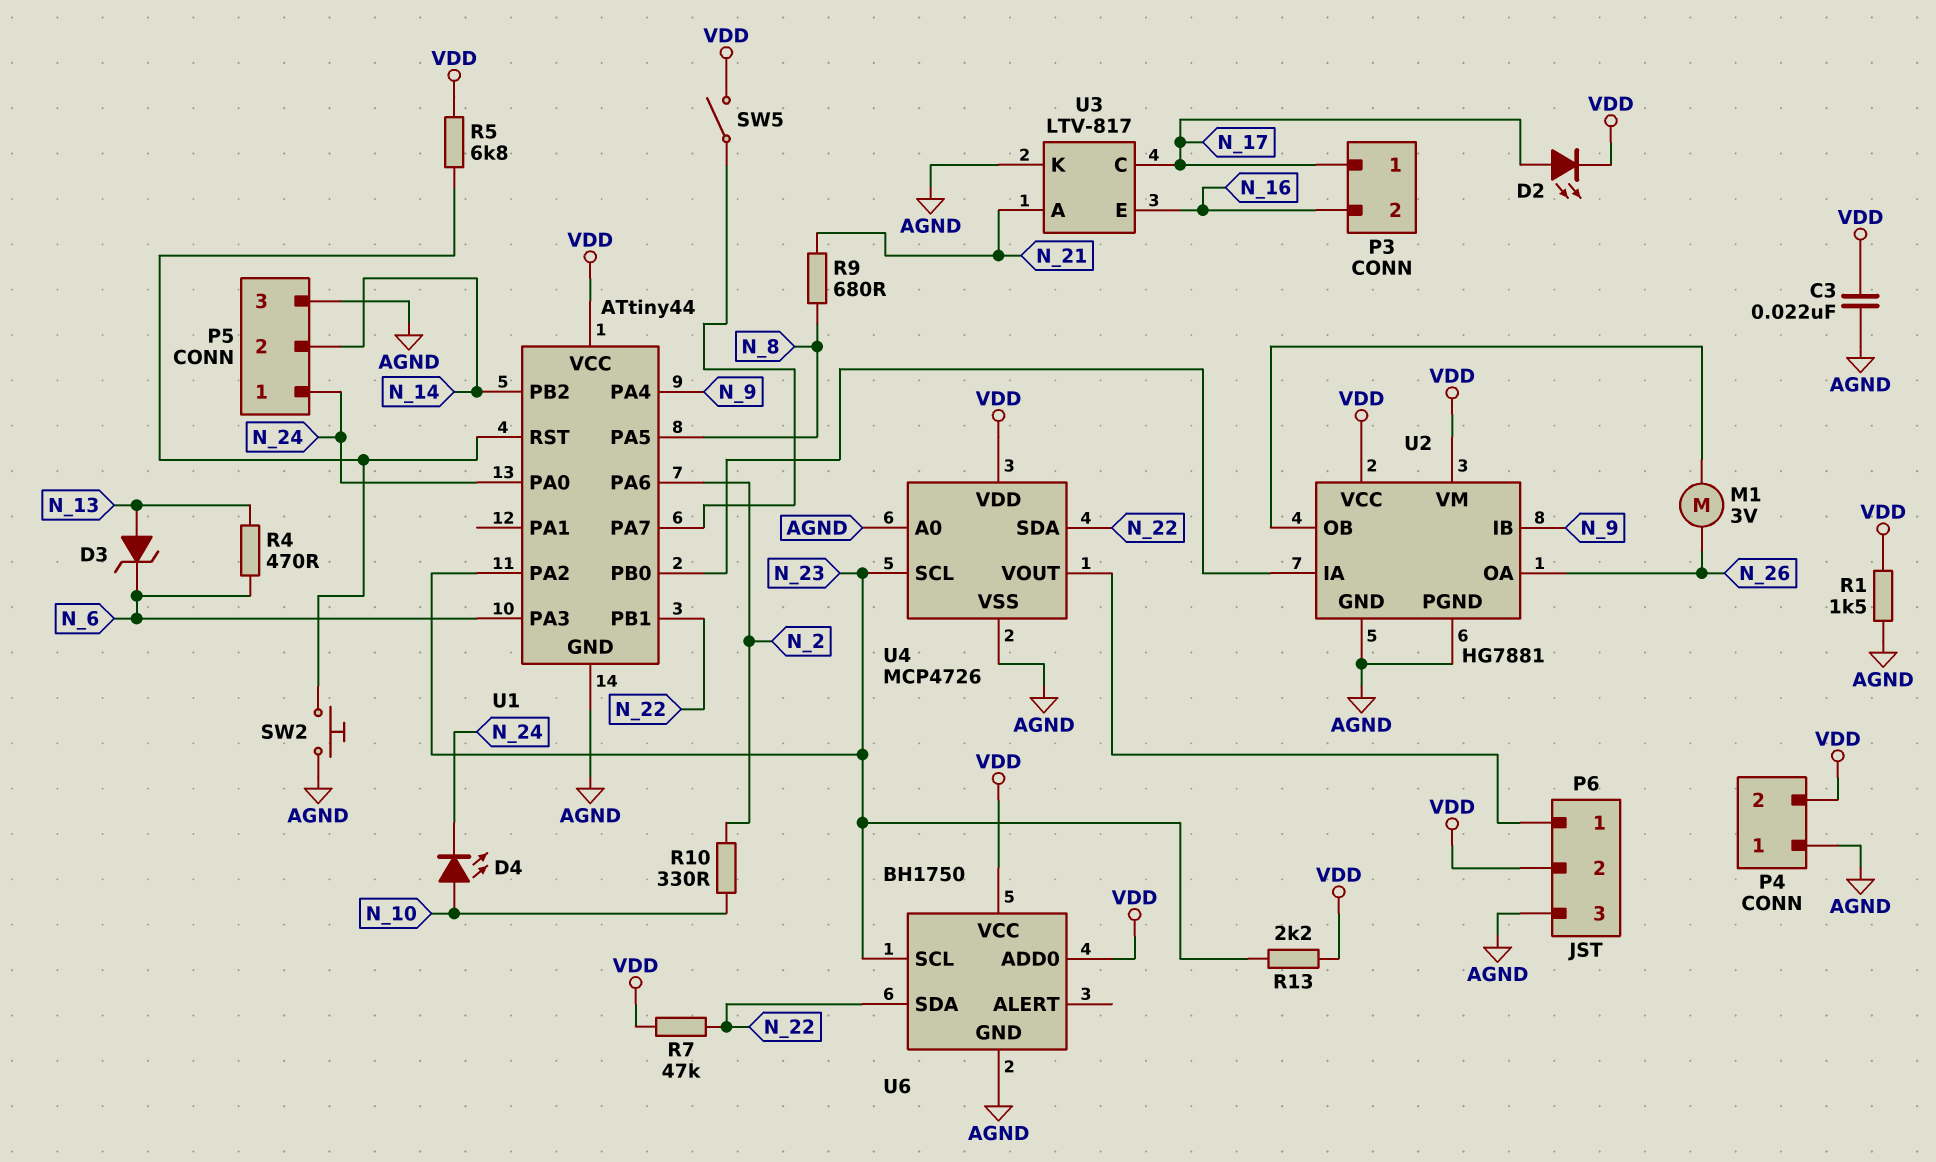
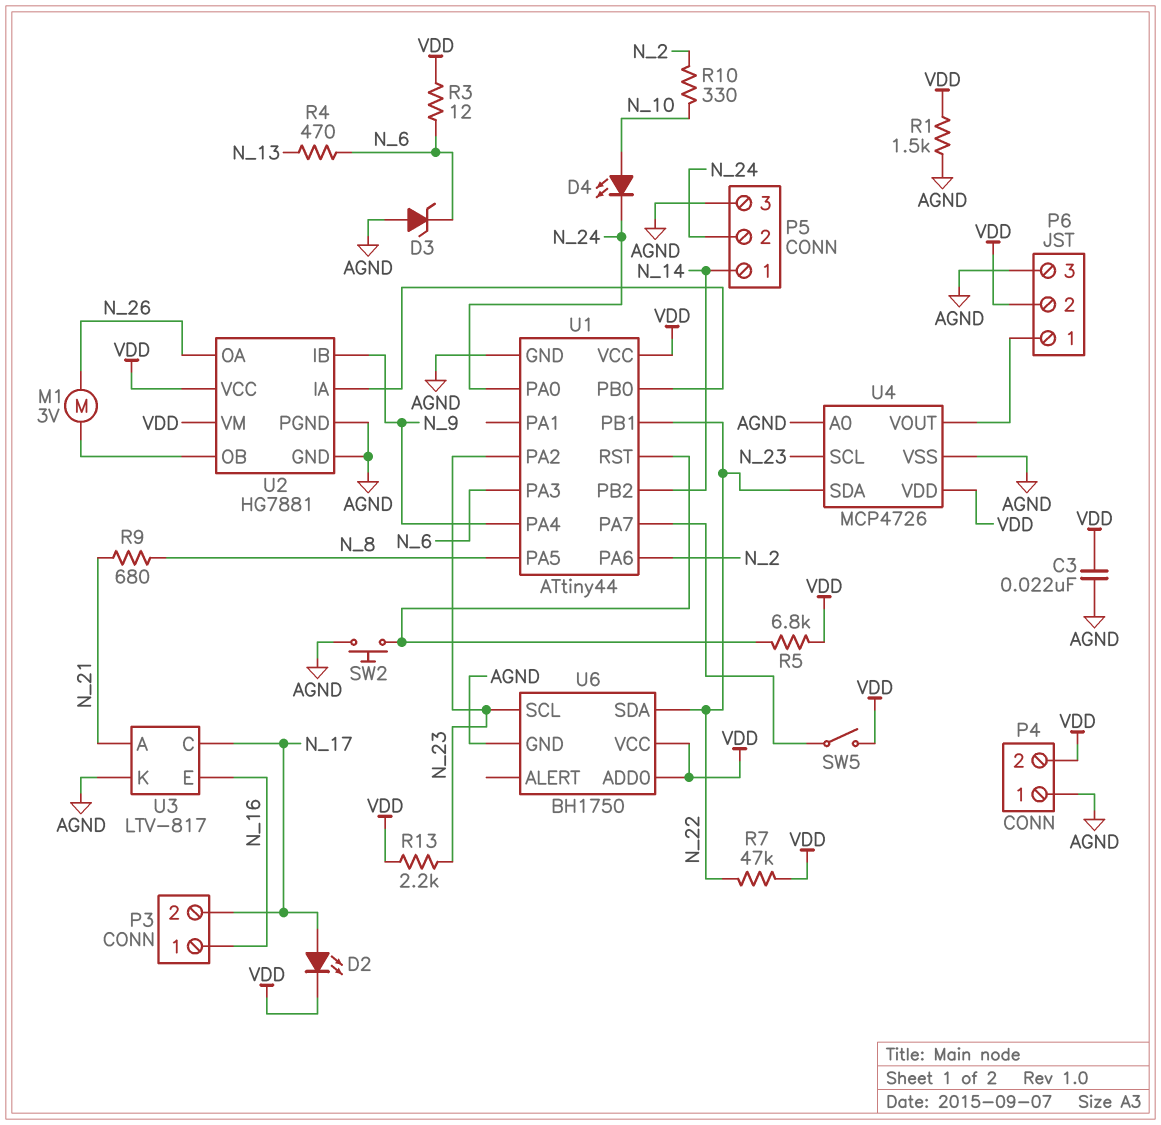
D3: zener (A N_13, K N_6) -> zener (A AGND, K N_6)
P3 pin 1: N_17 -> N_16
P3 pin 2: N_16 -> N_17
P5 pin 1: N_24 -> N_14
P5 pin 2: N_14 -> N_24
R3: none -> 12 (N_6, VDD)

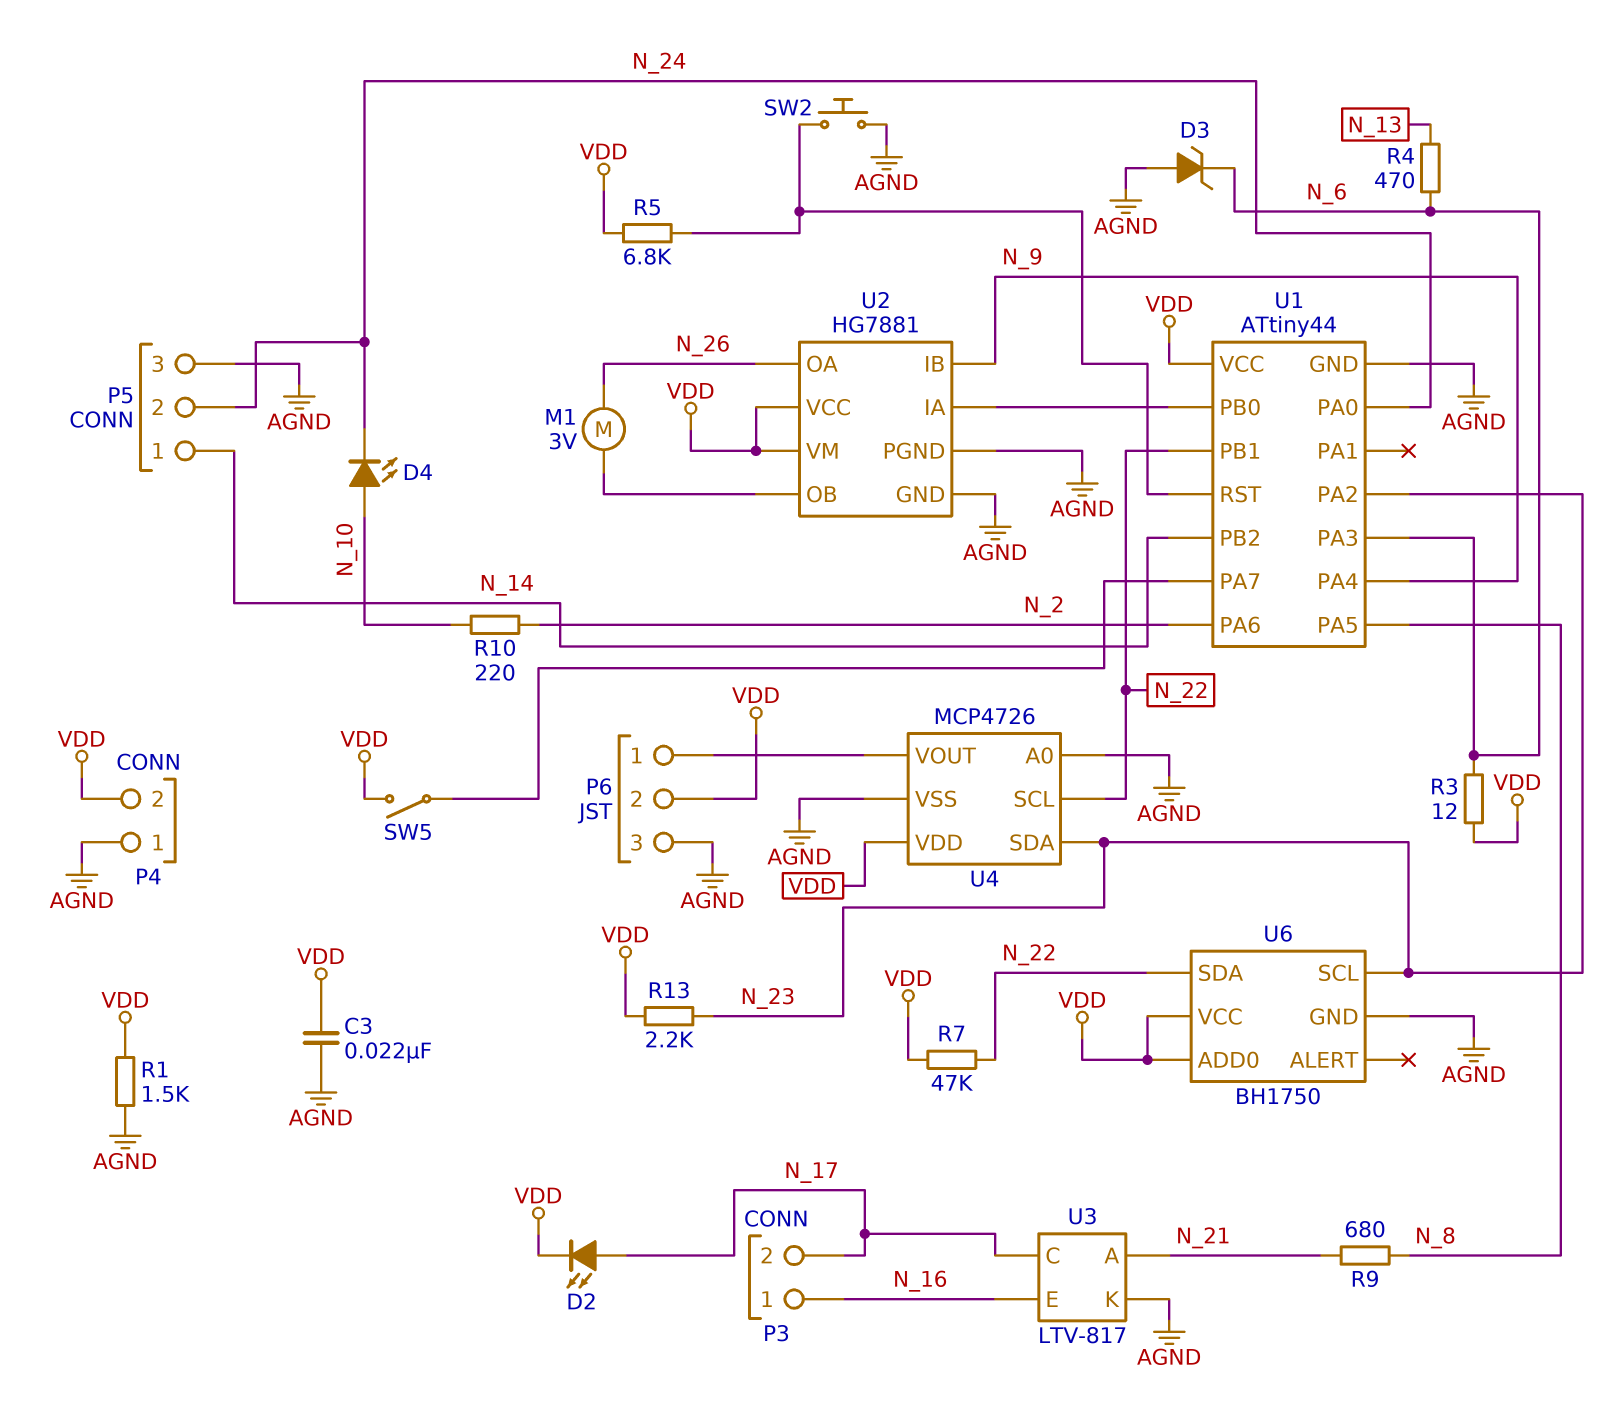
R10: 330 (N_2, N_10) -> 220 (N_2, N_10)
U4 pin SCL: N_23 -> N_22
U4 pin SDA: N_22 -> N_23

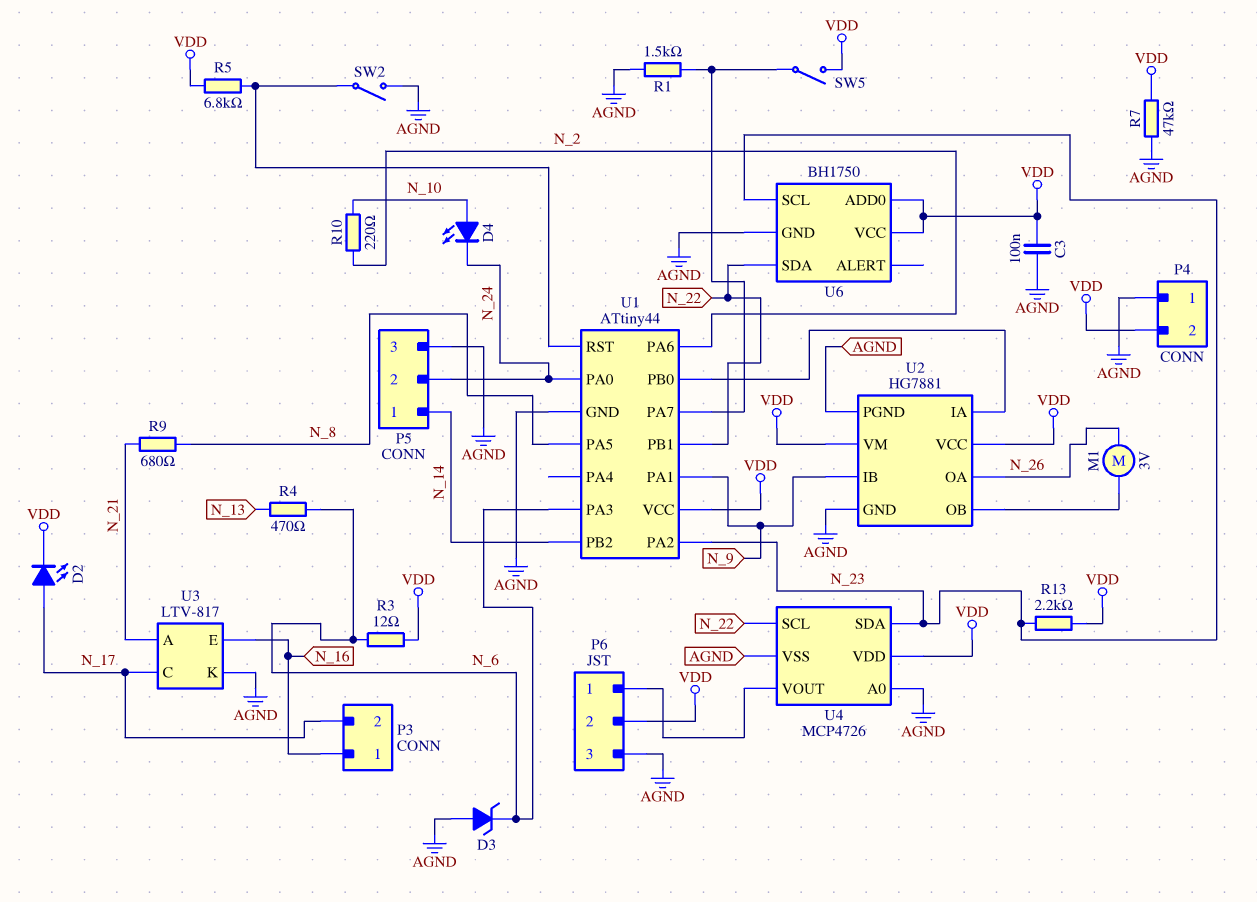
C3: 22nF (AGND, VDD) -> 100nF (AGND, VDD)
R1: 1.5k (AGND, VDD) -> 1.5k (AGND, U1/PA7)
R7: 47k (N_22, VDD) -> 47k (AGND, VDD)
SW2: button (AGND, U1/RST) -> switch (AGND, U1/RST)
U1 pin PA1: none -> N_9
U1 pin PA4: N_9 -> none

